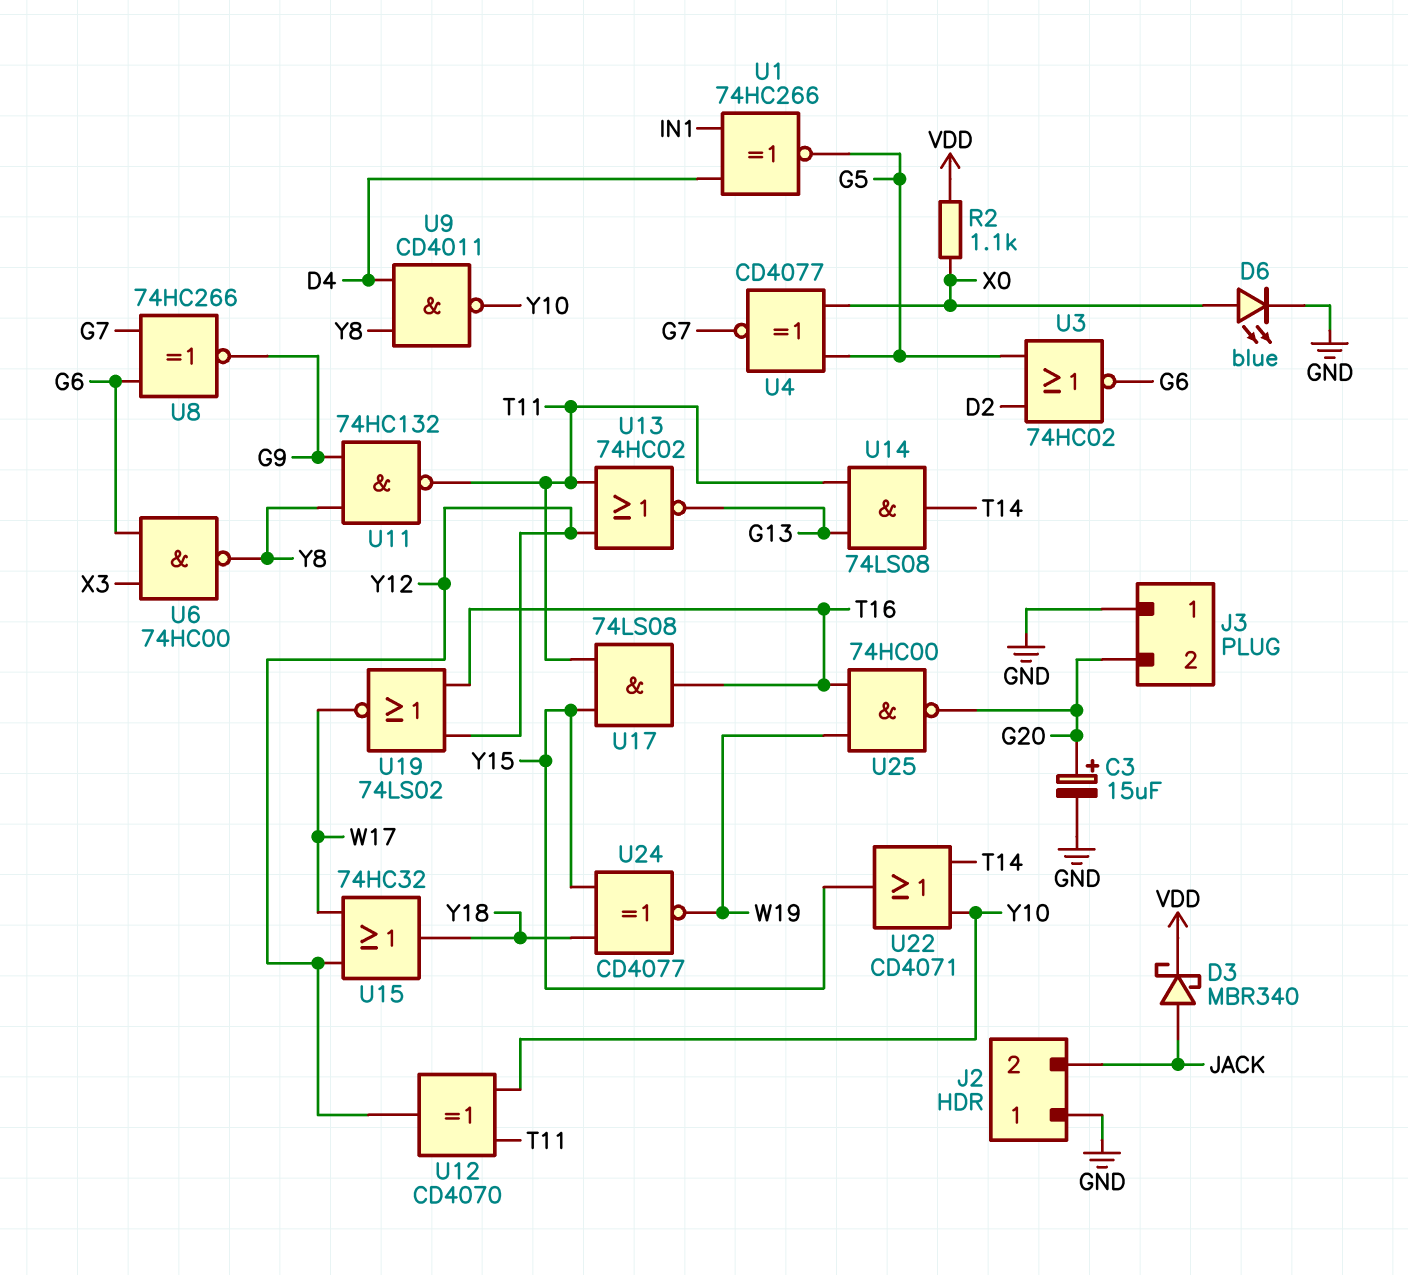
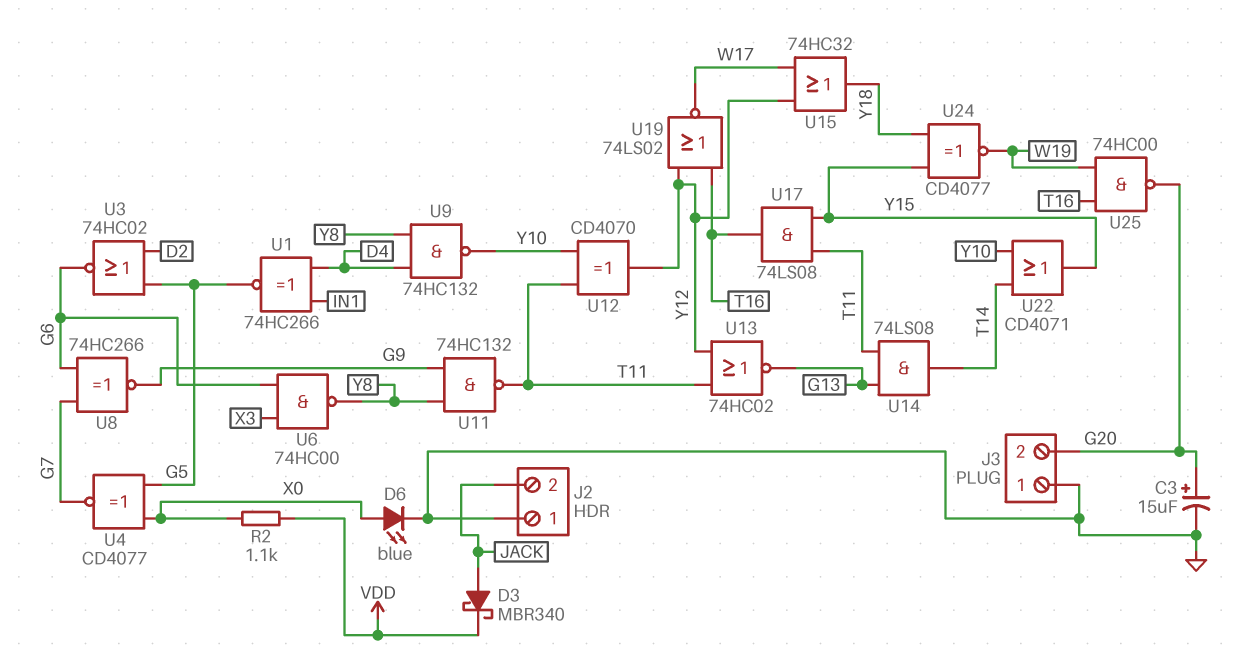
U9: NAND CD4011 (in D4, in Y8, out Y10) -> NAND 74HC132 (in D4, in Y8, out Y10)

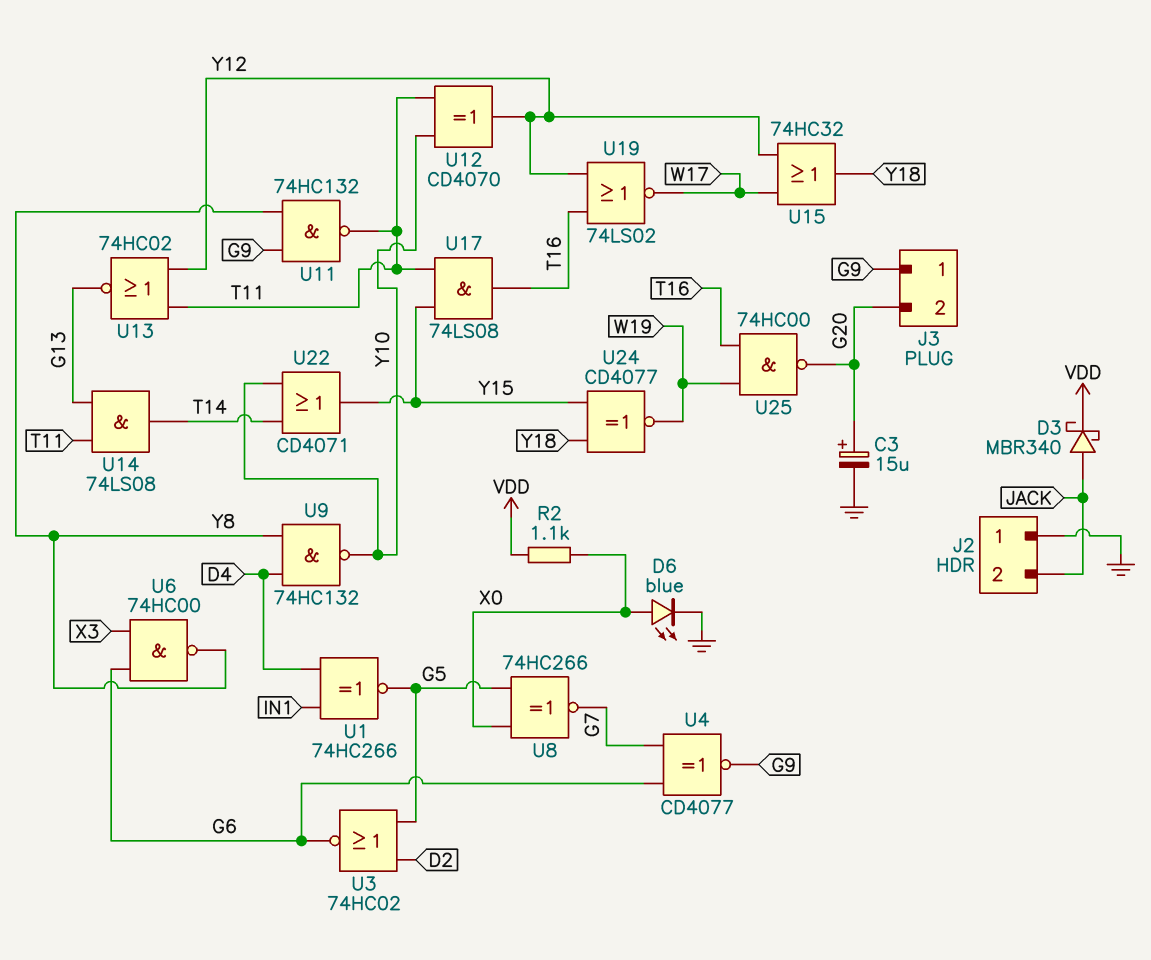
J3 pin 1: GND -> G9
U4: XNOR CD4077 (in G5, in X0, out G7) -> XNOR CD4077 (in G6, in G7, out G9)
U8: XNOR 74HC266 (in G6, in G7, out G9) -> XNOR 74HC266 (in G5, in X0, out G7)

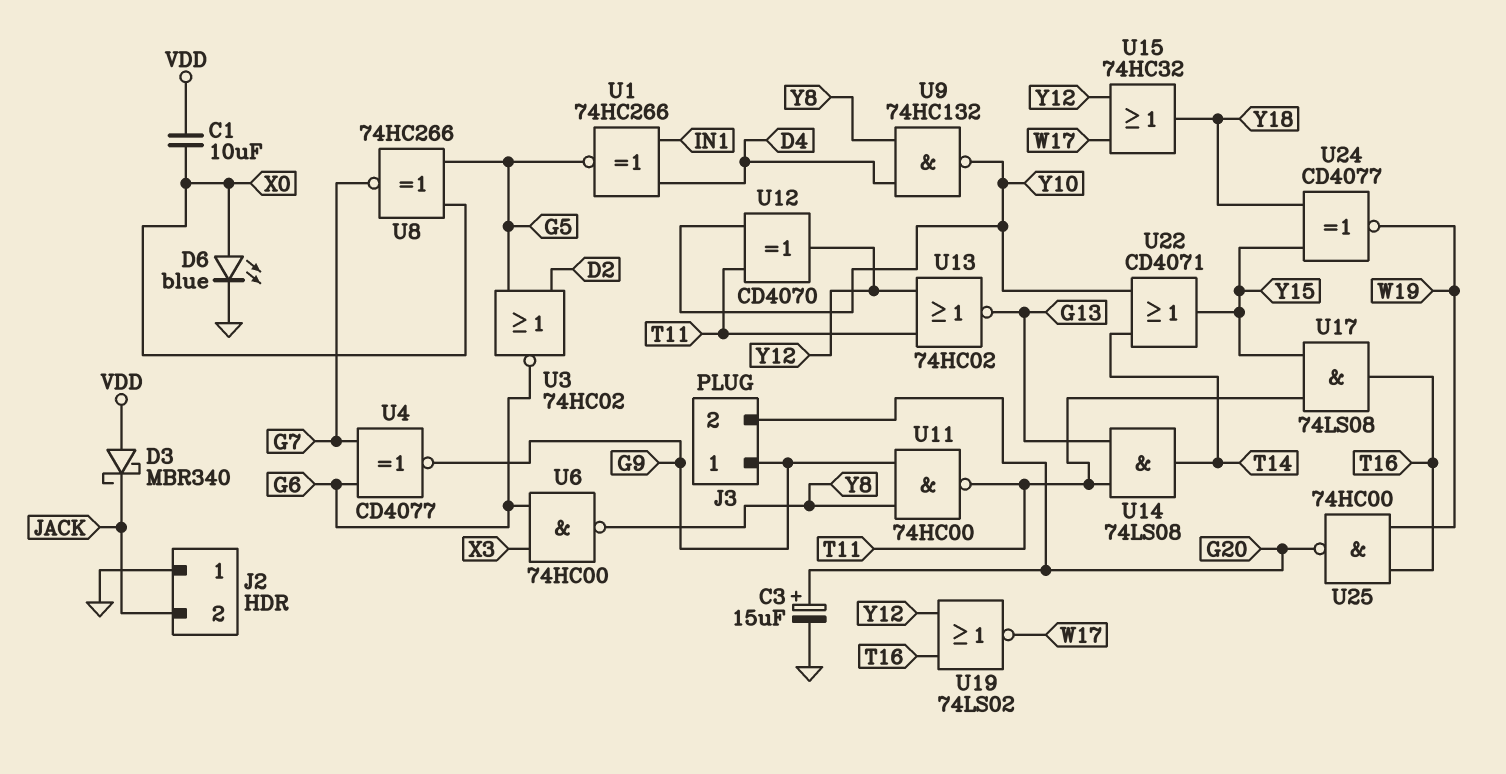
C1: none -> 10uF (VDD, X0)
D3: schottky MBR340 (A JACK, K VDD) -> schottky MBR340 (A VDD, K JACK)
R2: 1.1k (VDD, X0) -> none
U11: NAND 74HC132 (in G9, in Y8, out T11) -> NAND 74HC00 (in G9, in Y8, out T11)

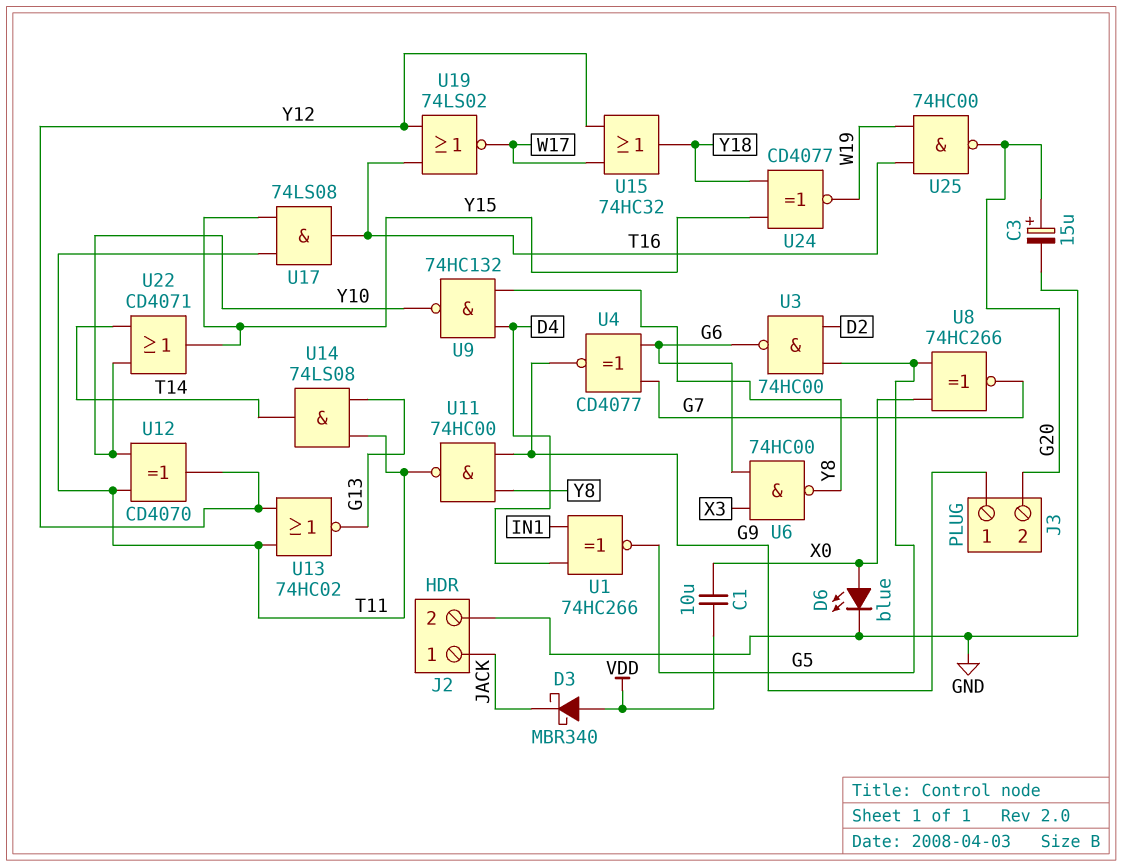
J2 pin 1: GND -> JACK
J2 pin 2: JACK -> GND
U3: NOR 74HC02 (in D2, in G5, out G6) -> NAND 74HC00 (in D2, in G5, out G6)

